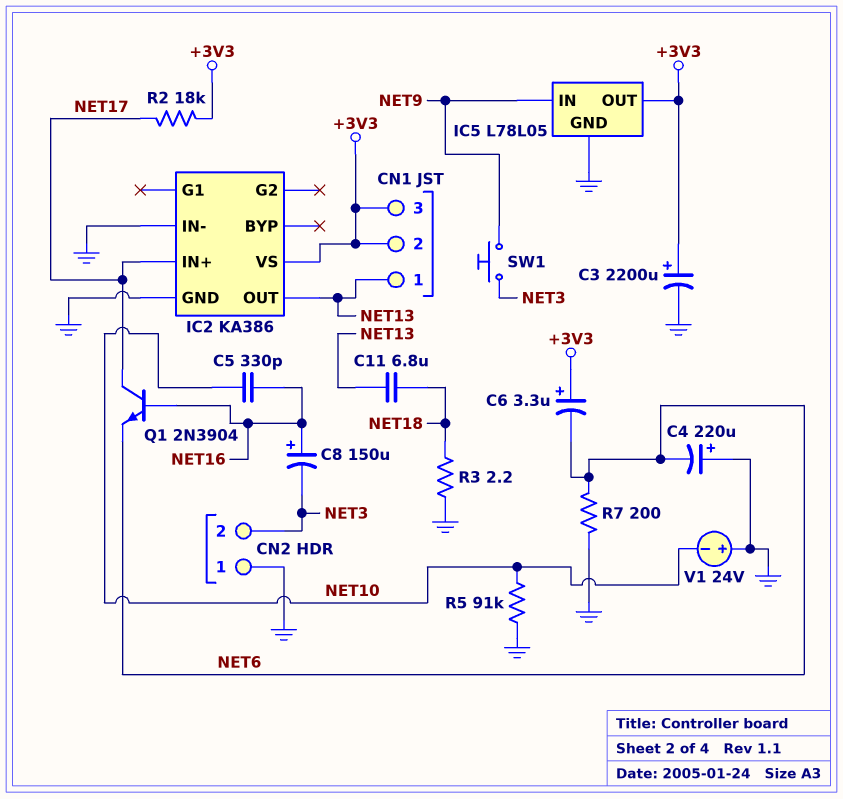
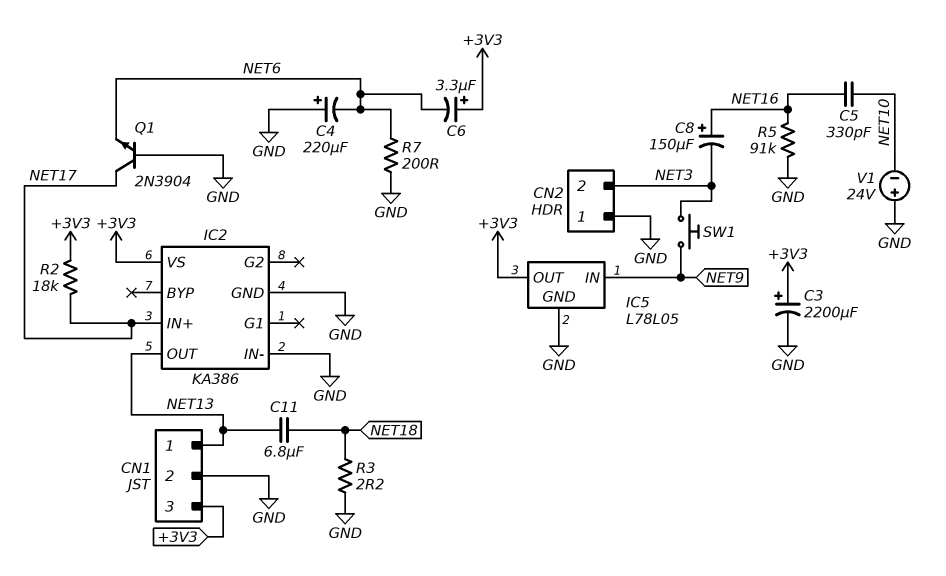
CN1 pin 2: +3V3 -> GND
Q1: NPN 2N3904 (B NET16, C NET17, E NET6) -> NPN 2N3904 (B GND, C NET17, E NET6)
R5: 91k (GND, NET10) -> 91k (GND, NET16)

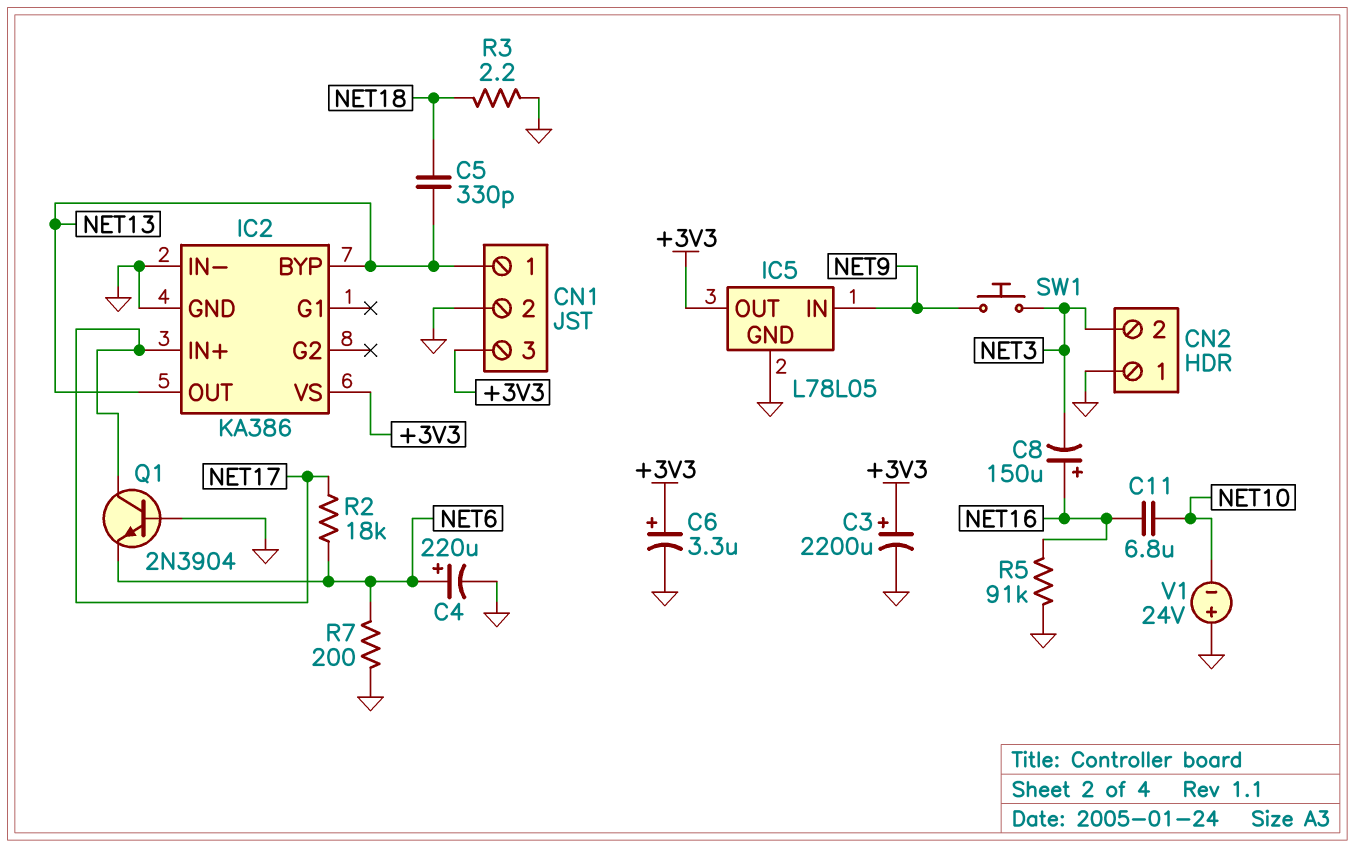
C4: 220uF (plus GND, minus NET6) -> 220uF (plus NET6, minus GND)
C5: 330pF (NET10, NET16) -> 330pF (NET13, NET18)
C6: 3.3uF (plus +3V3, minus NET6) -> 3.3uF (plus +3V3, minus GND)
C11: 6.8uF (NET13, NET18) -> 6.8uF (NET10, NET16)
IC2 pin BYP: none -> NET13
R2: 18k (+3V3, NET17) -> 18k (NET6, NET17)

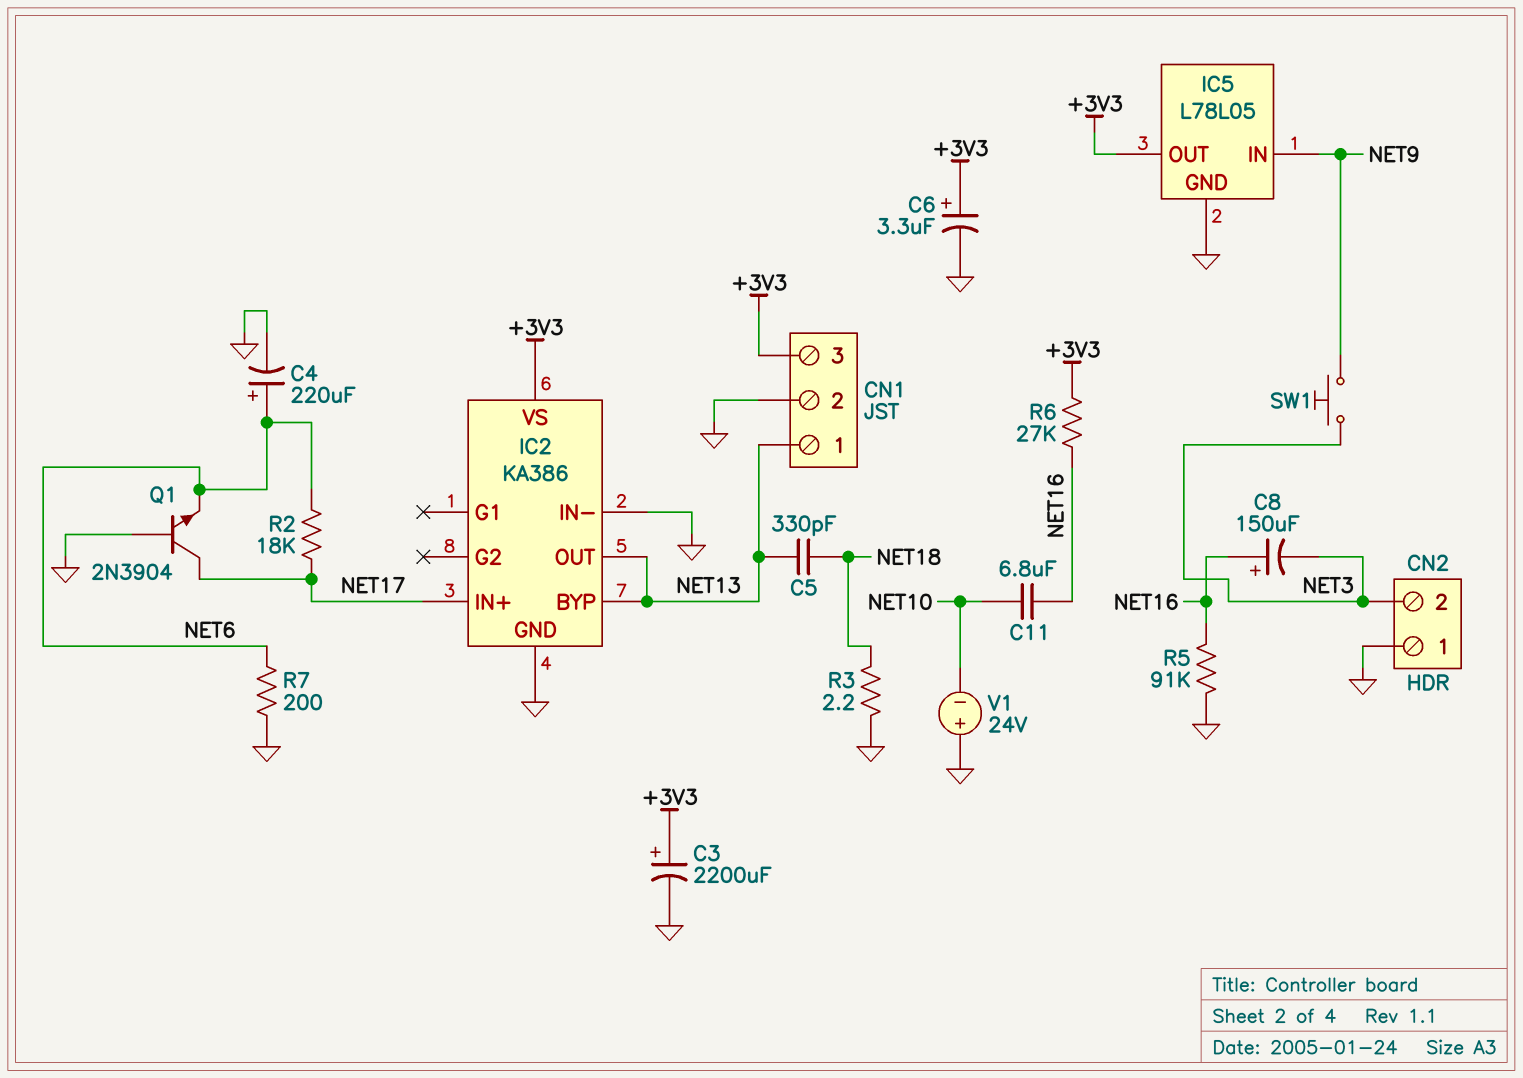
R6: none -> 27k (+3V3, NET16)

